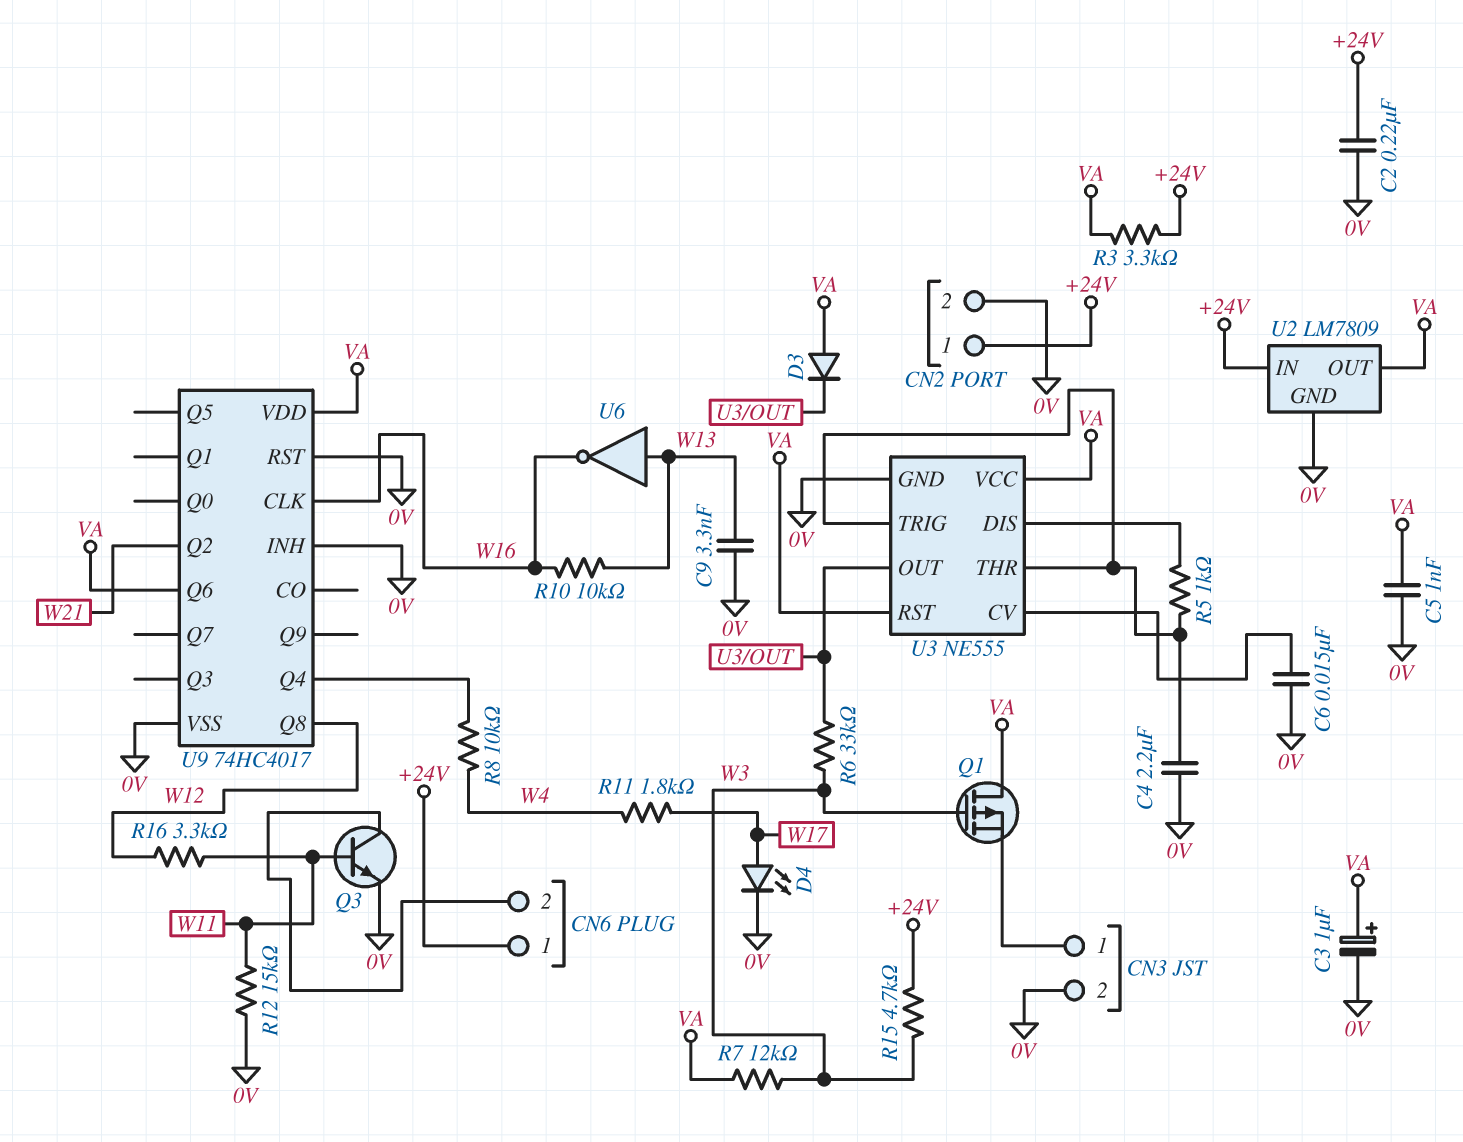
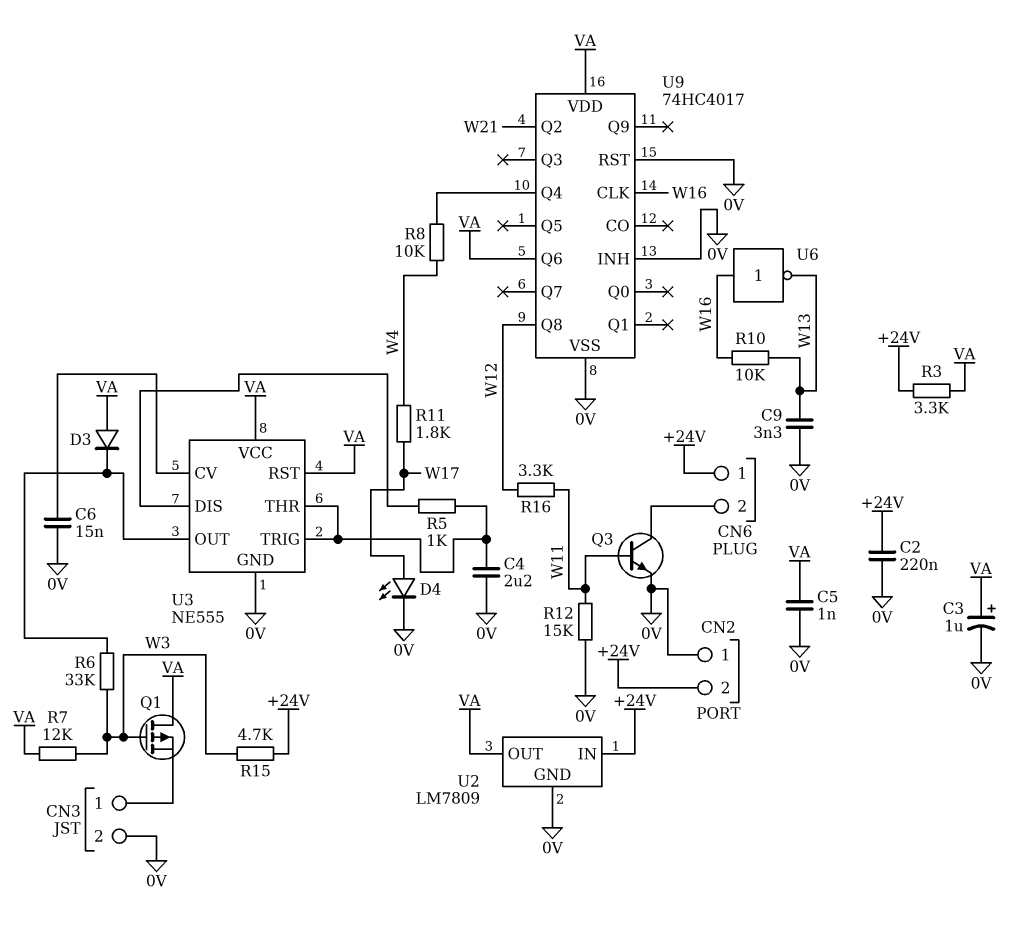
CN2 pin 1: +24V -> 0V
CN2 pin 2: 0V -> +24V
U6: NOT (in W13, out W16) -> NOT (in W16, out W13)

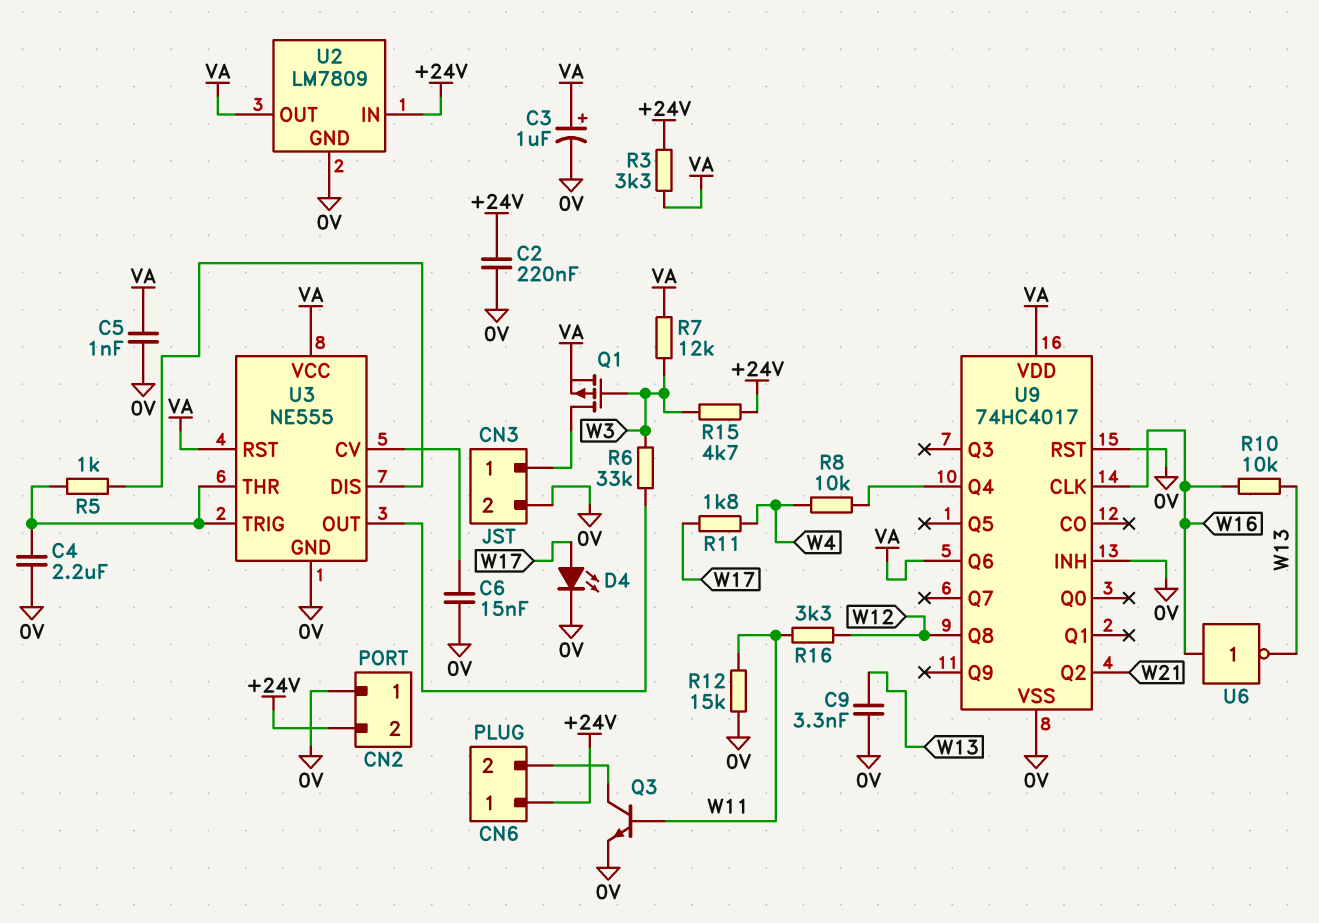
D3: diode (A VA, K U3/OUT) -> none
Q1: PMOS (G W3, D VA, S CN3/1) -> PMOS (G W3, D CN3/1, S VA)

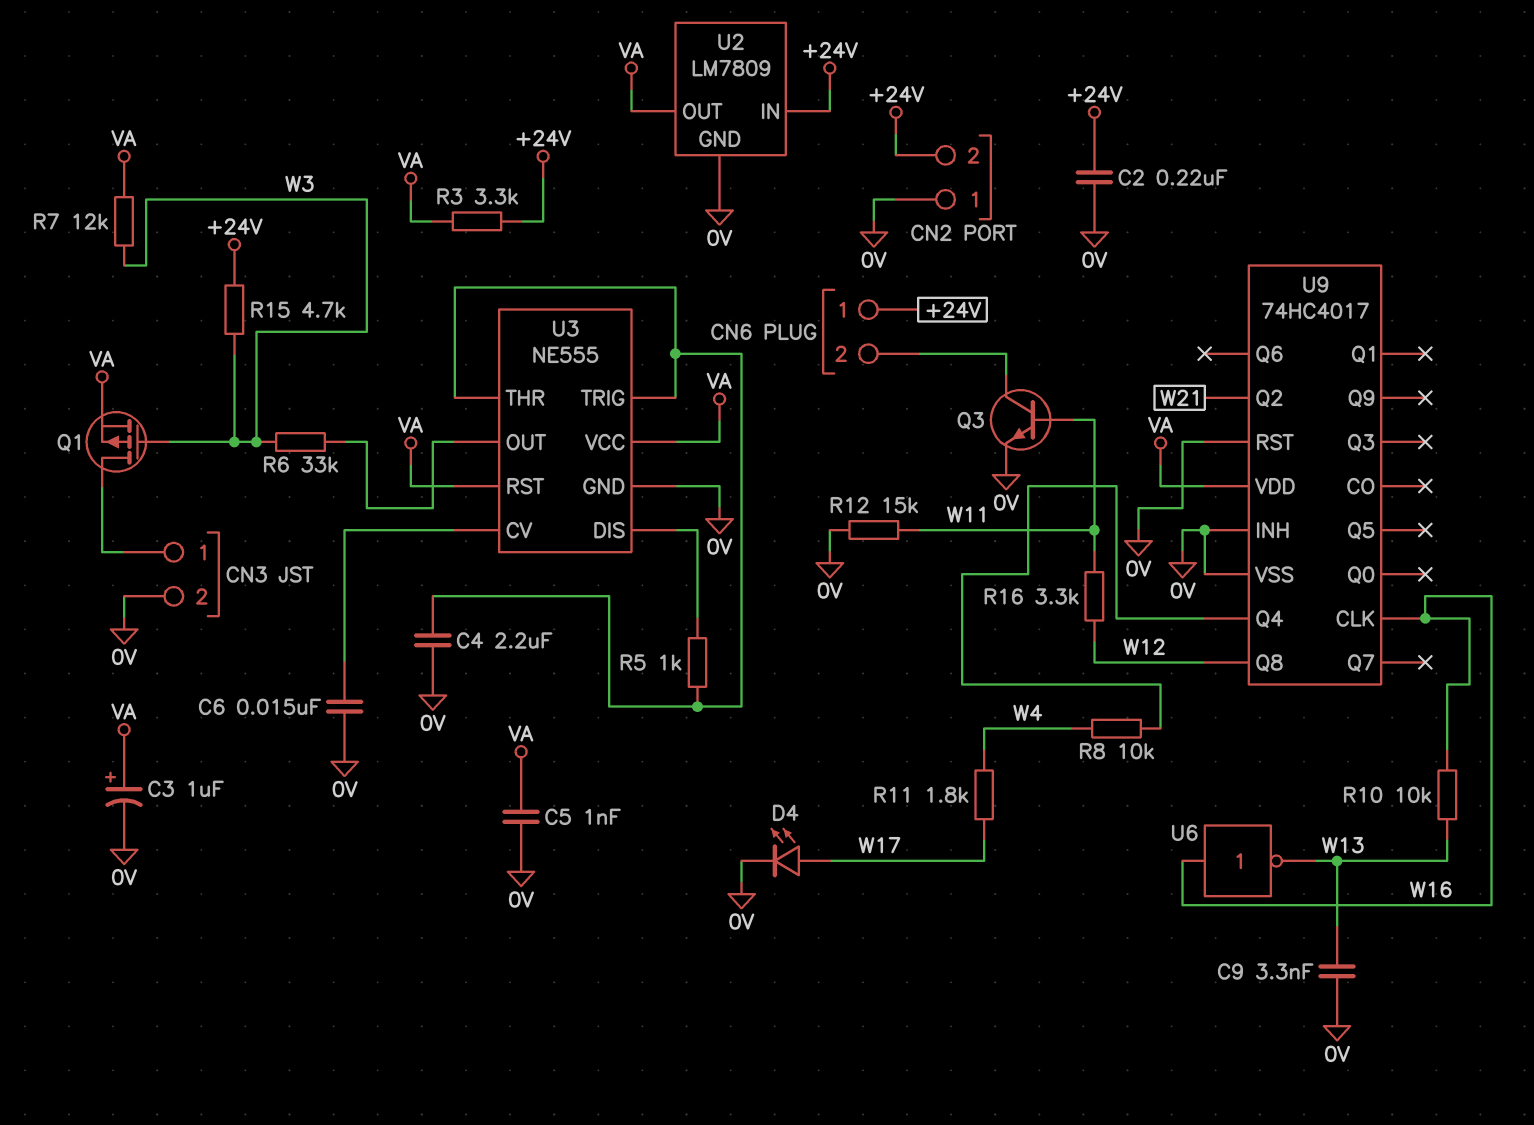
U9 pin Q6: VA -> none

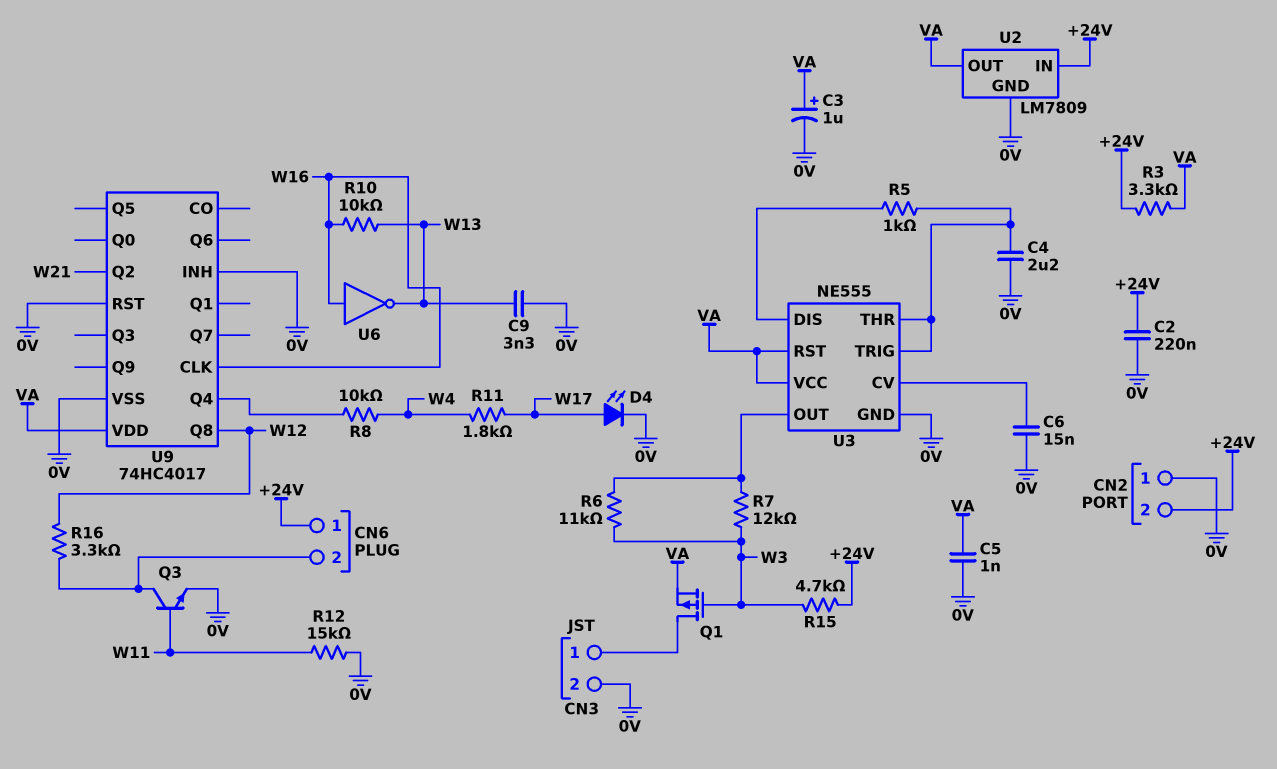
R6: 33k (U3/OUT, W3) -> 11k (U3/OUT, W3)
R7: 12k (VA, W3) -> 12k (U3/OUT, W3)
R16: 3.3k (W11, W12) -> 3.3k (CN6/2, W12)

